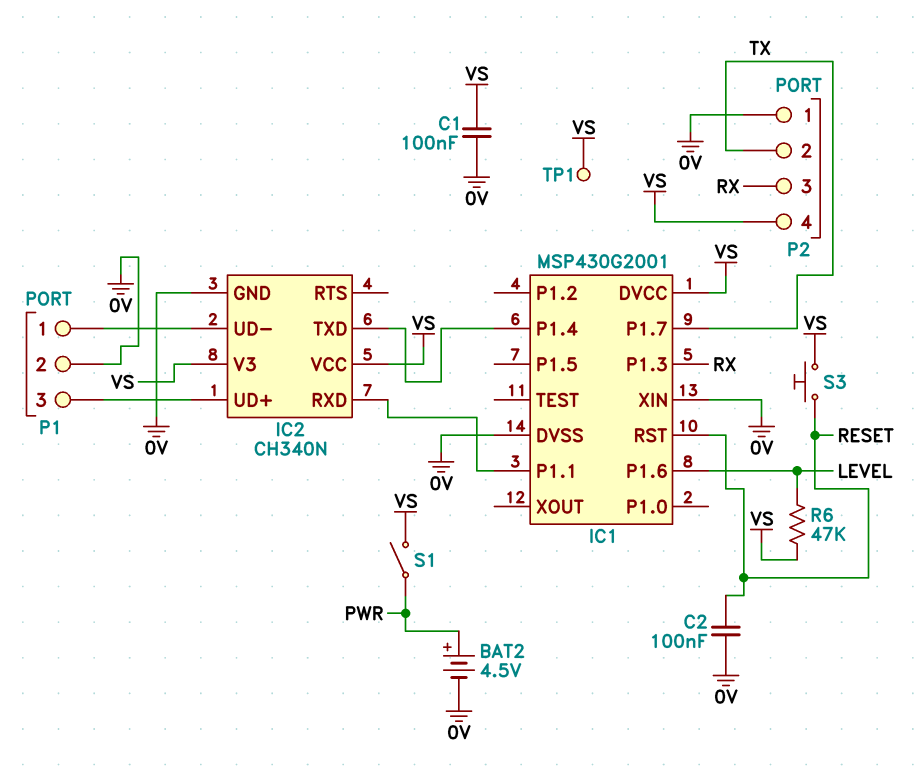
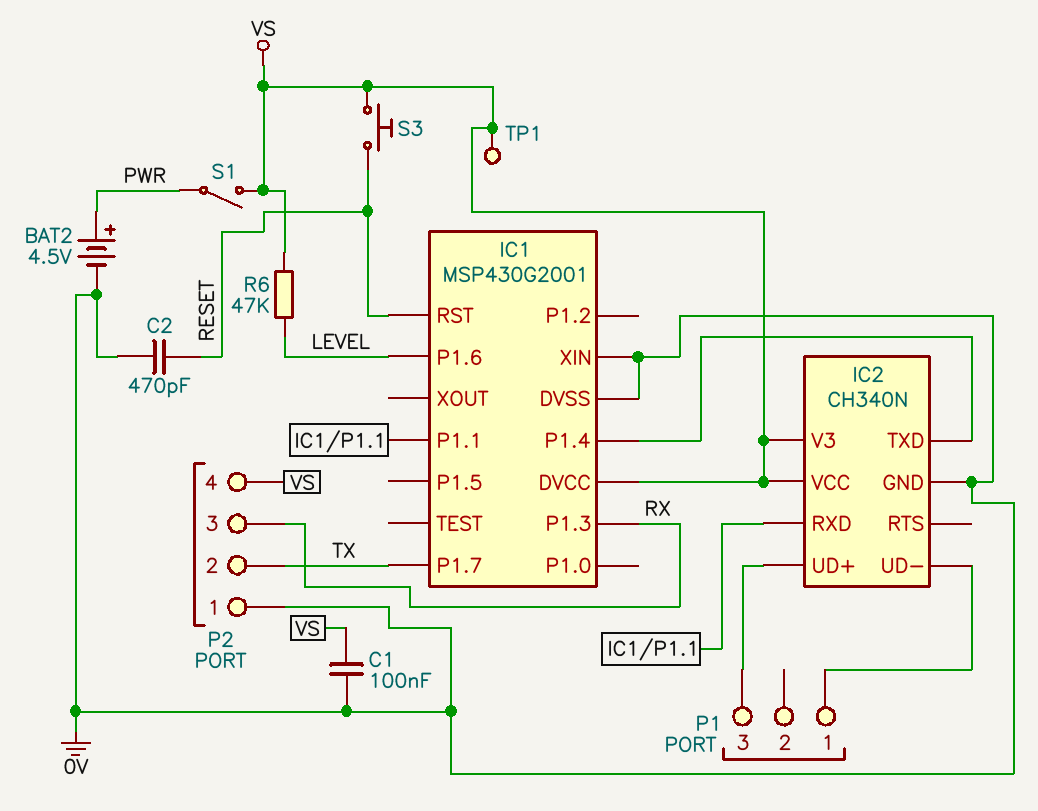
C2: 100nF (0V, RESET) -> 470pF (0V, RESET)
P1 pin 2: 0V -> none

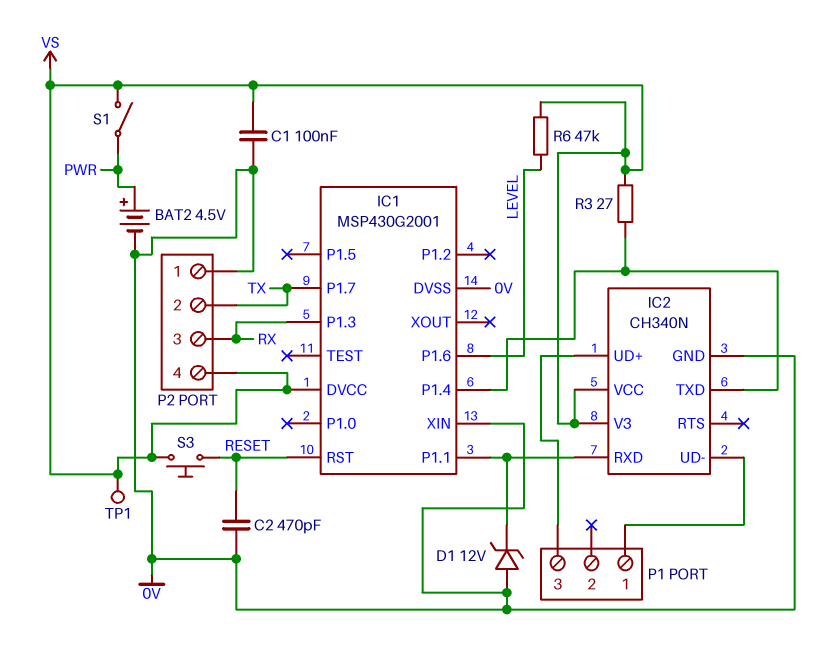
D1: none -> zener 12V (A 0V, K IC1/P1.1)
R3: none -> 27 (IC1/P1.4, VS)

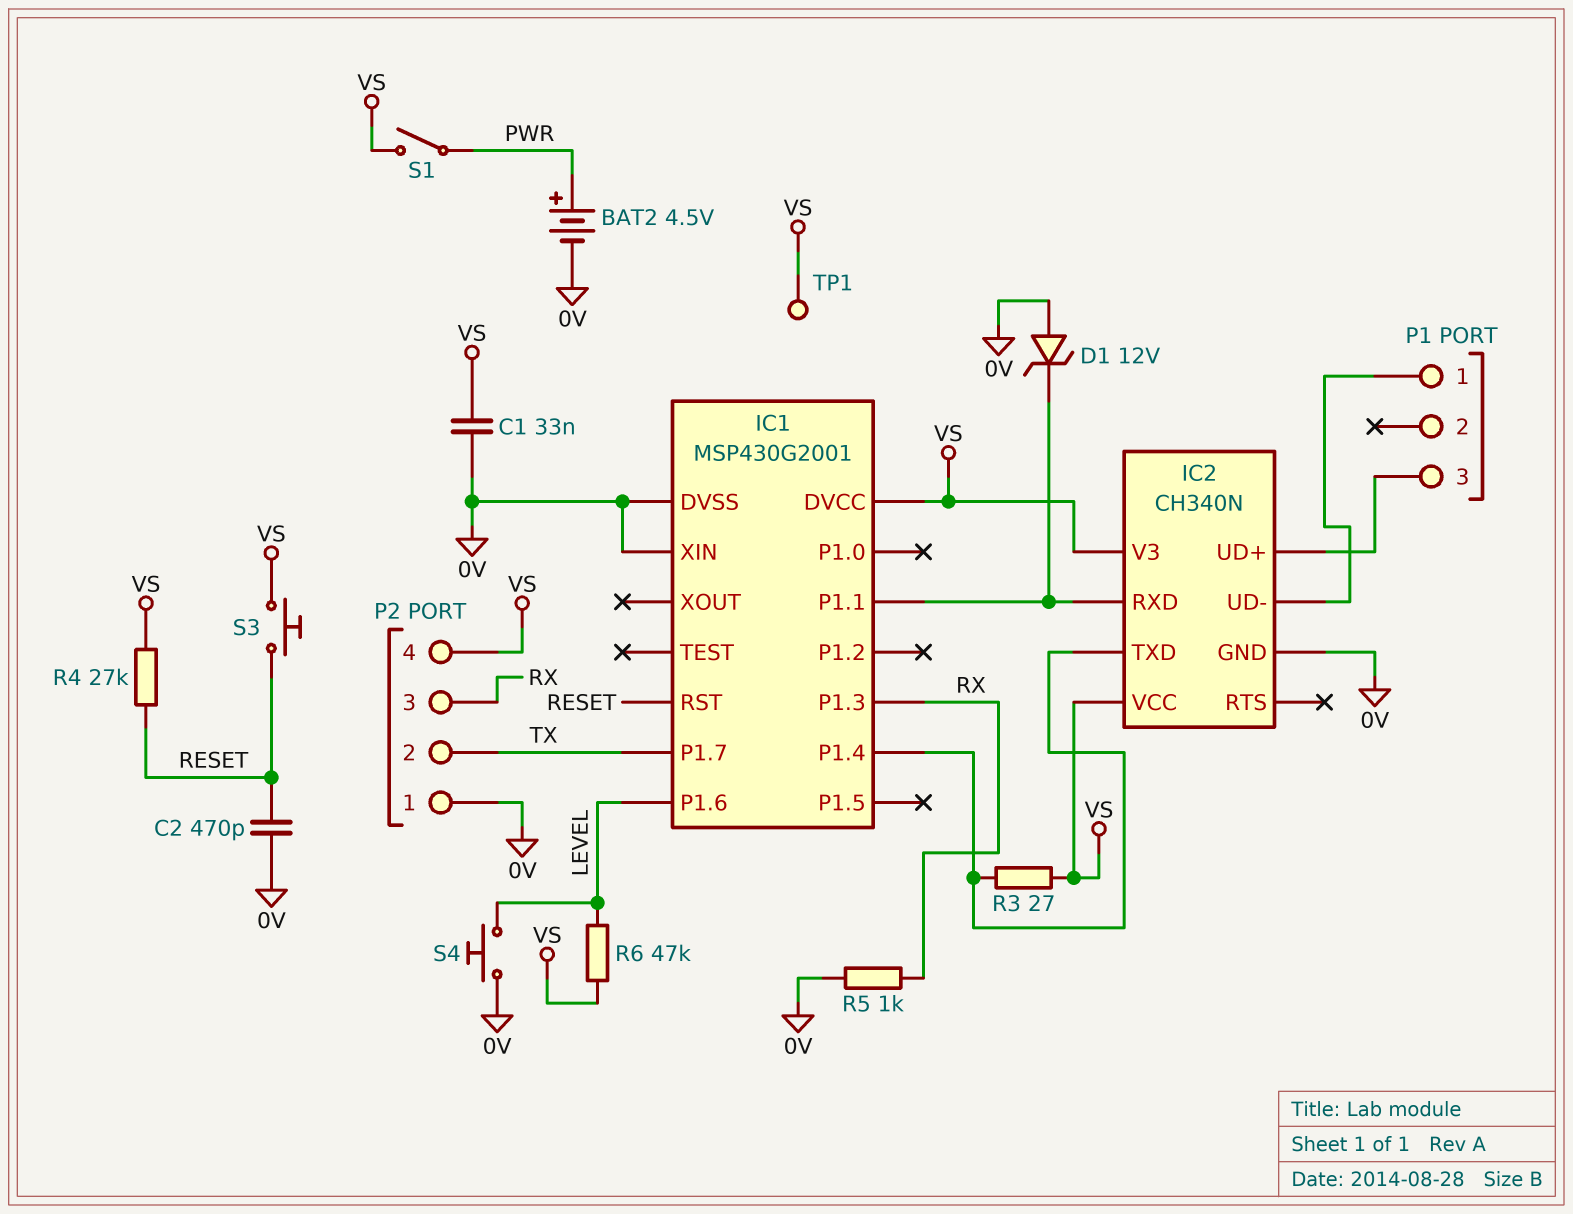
C1: 100nF (0V, VS) -> 33nF (0V, VS)
R4: none -> 27k (RESET, VS)
R5: none -> 1k (0V, RX)
S4: none -> button (0V, LEVEL)

